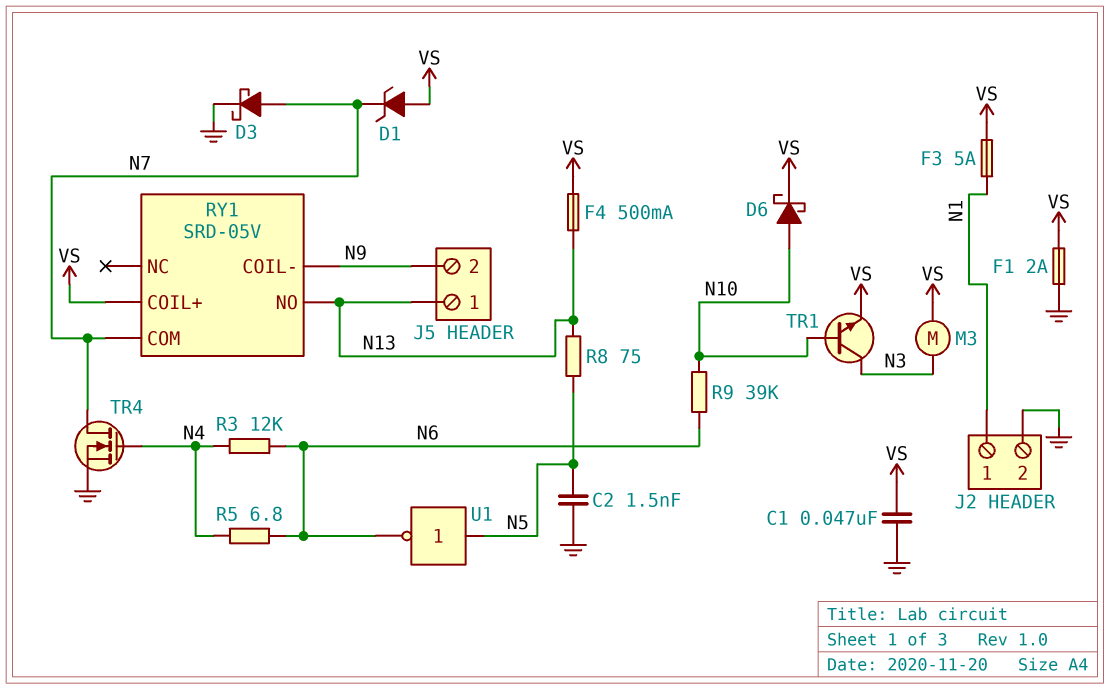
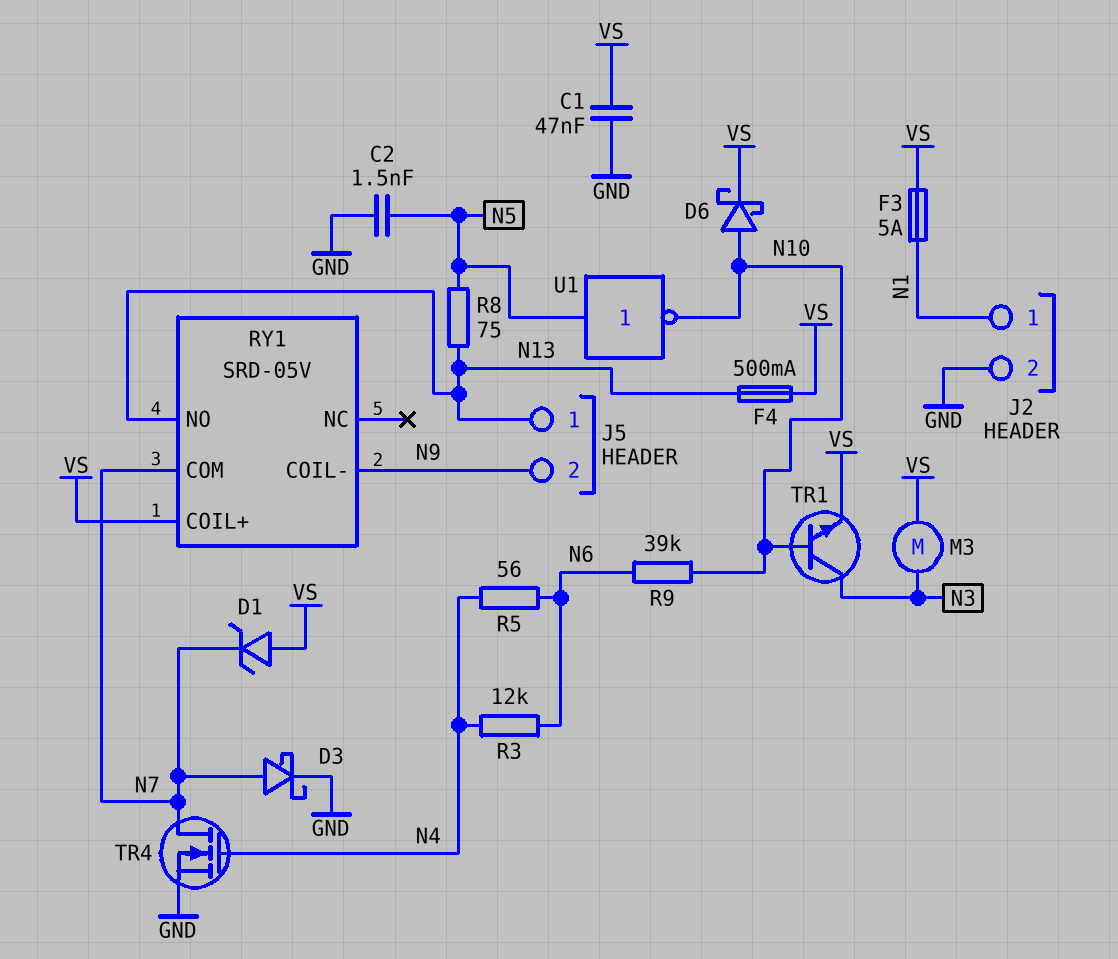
F1: 2A (GND, VS) -> none
R5: 6.8 (N4, N6) -> 56 (N4, N6)
U1: NOT (in N5, out N6) -> NOT (in N5, out N10)

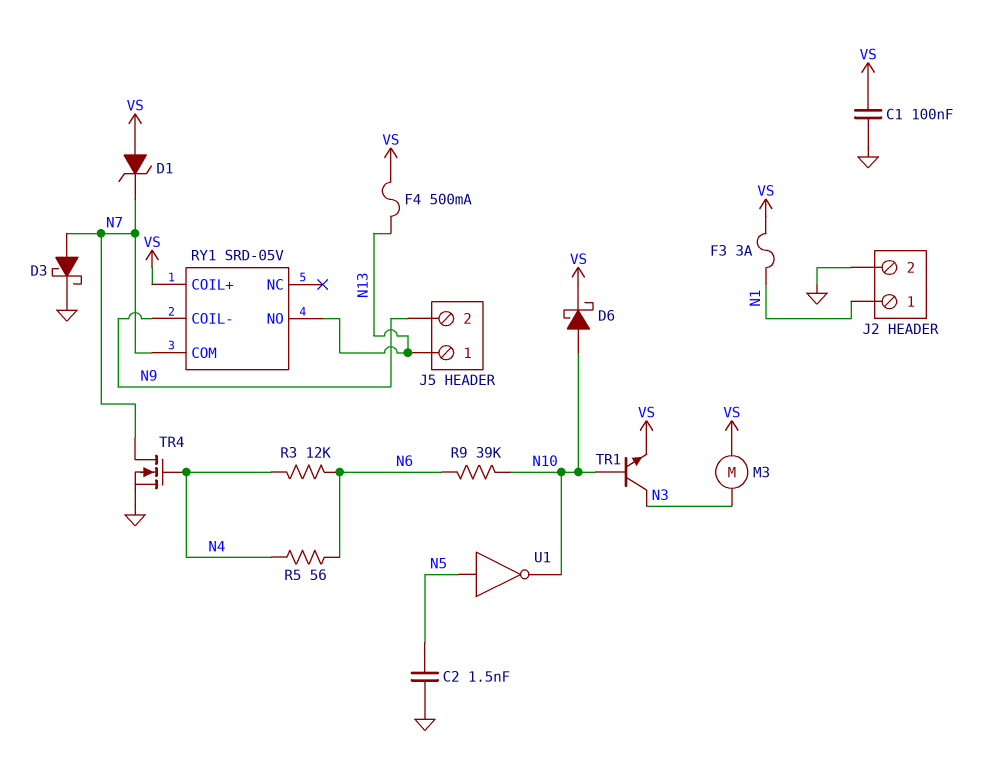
C1: 47nF (GND, VS) -> 100nF (GND, VS)
F3: 5A (N1, VS) -> 3A (N1, VS)
R8: 75 (N5, N13) -> none

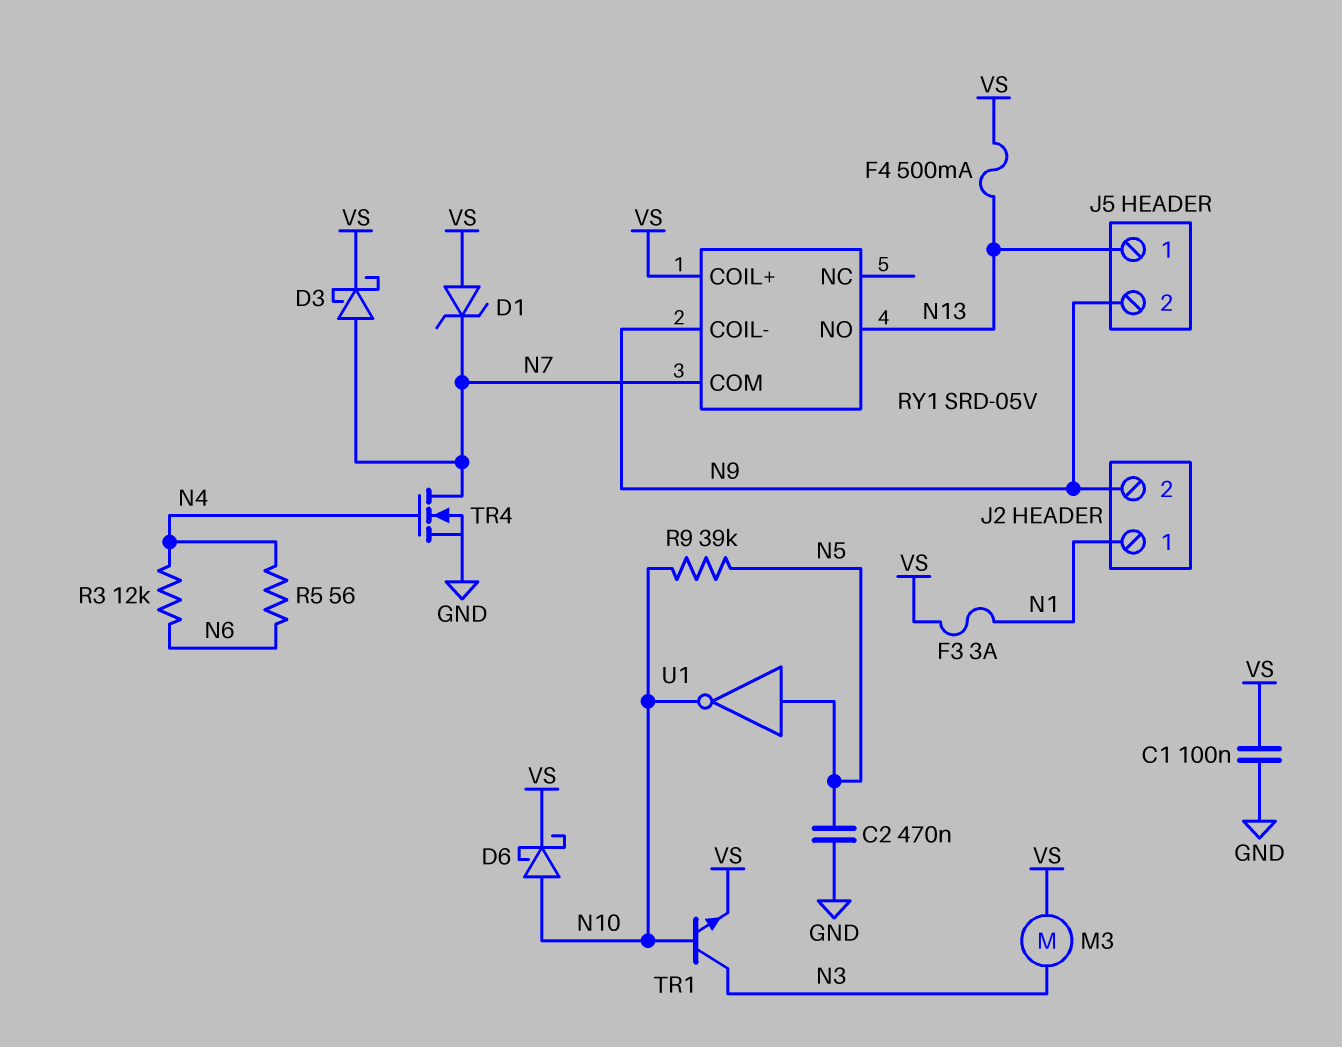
C2: 1.5nF (GND, N5) -> 470nF (GND, N5)
D3: schottky (A N7, K GND) -> schottky (A N7, K VS)
J2 pin 2: GND -> N9
R9: 39k (N6, N10) -> 39k (N5, N10)

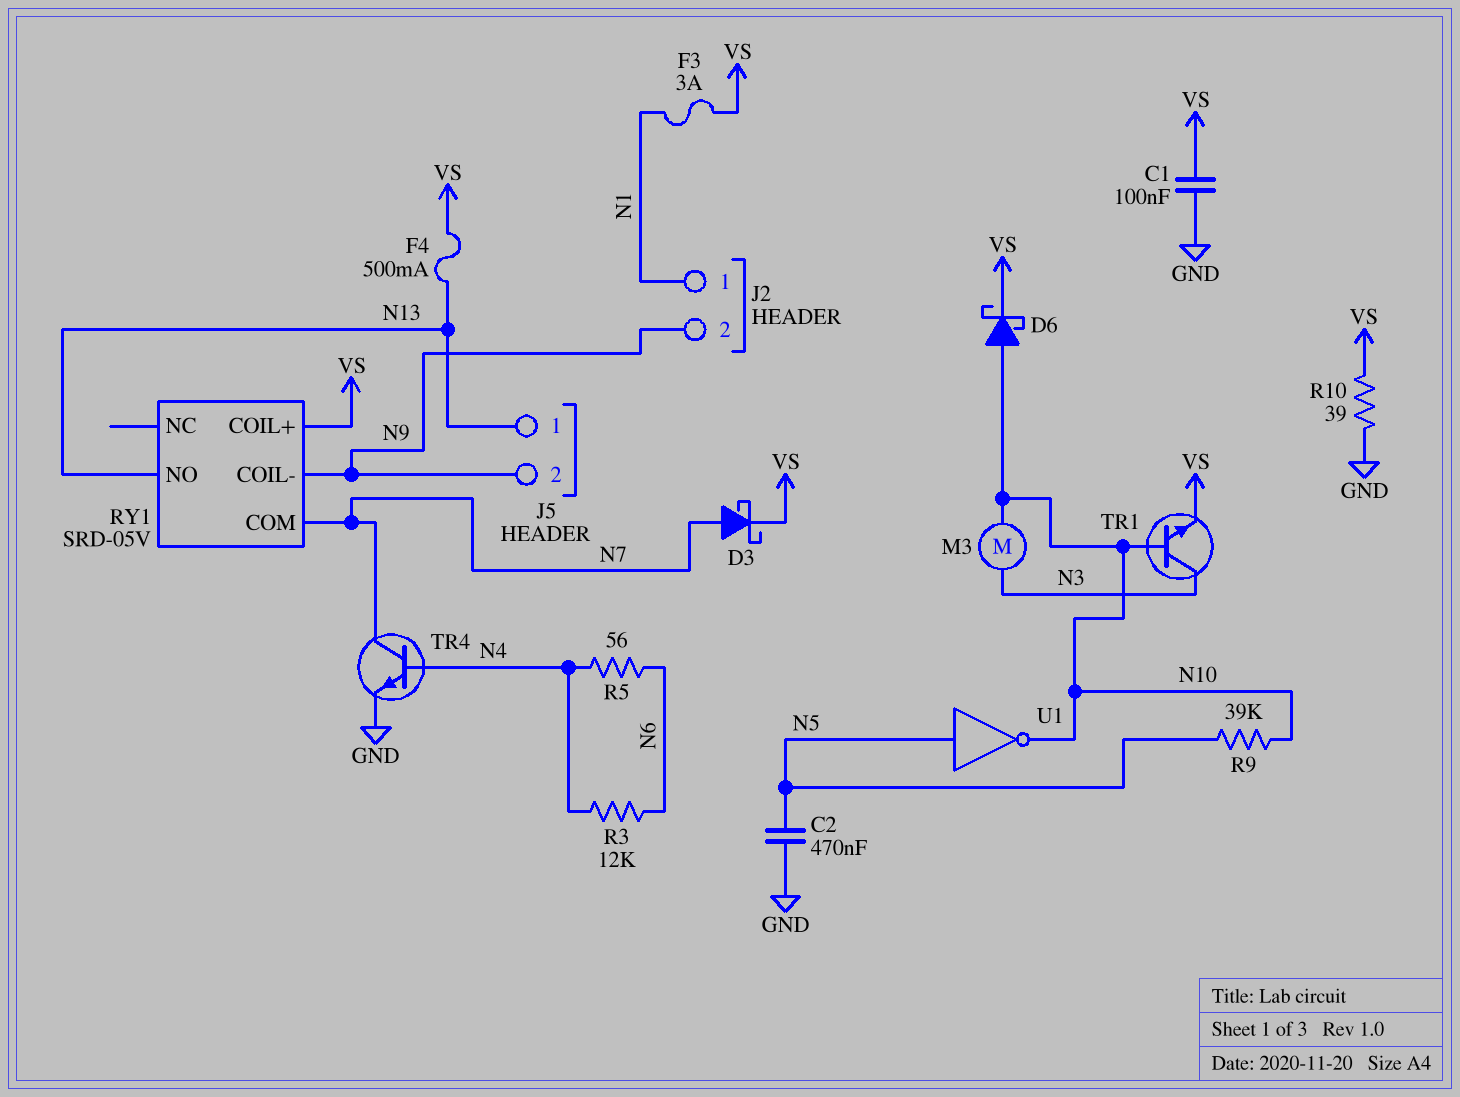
D1: zener (A VS, K N7) -> none
M3: motor (N3, VS) -> motor (N3, N10)
R10: none -> 39 (GND, VS)
TR4: NMOS (G N4, D N7, S GND) -> NPN (B N4, C N7, E GND)

